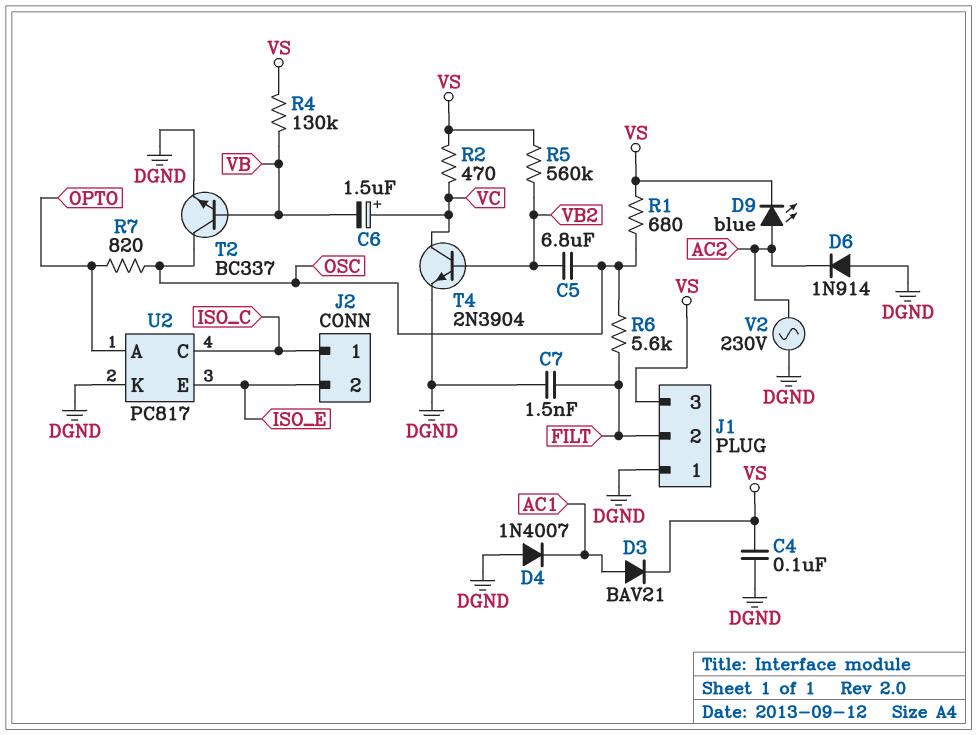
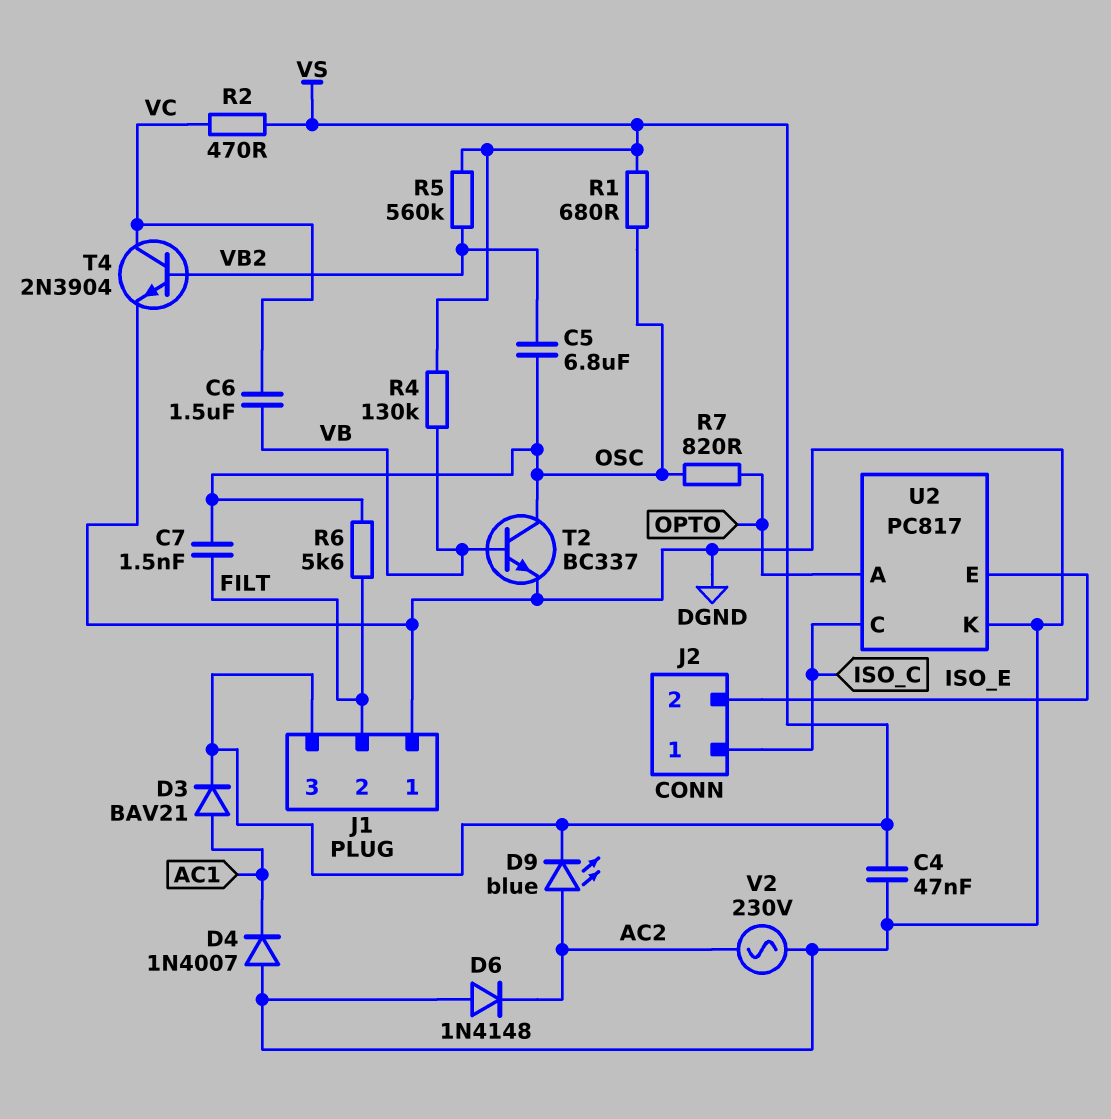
C4: 100nF (DGND, VS) -> 47nF (DGND, VS)
C6: 1.5uF (plus VC, minus VB) -> 1.5uF (VB, VC)
C7: 1.5nF (DGND, FILT) -> 1.5nF (FILT, OSC)
D6: diode 1N914 (A DGND, K AC2) -> diode 1N4148 (A DGND, K AC2)

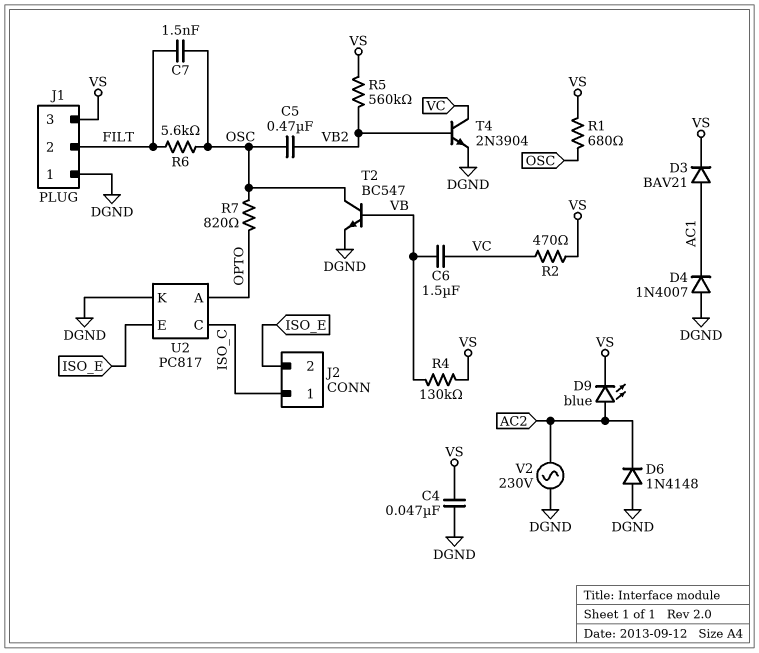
C5: 6.8uF (OSC, VB2) -> 470nF (OSC, VB2)
T2: NPN BC337 (B VB, C OSC, E DGND) -> NPN BC547 (B VB, C OSC, E DGND)

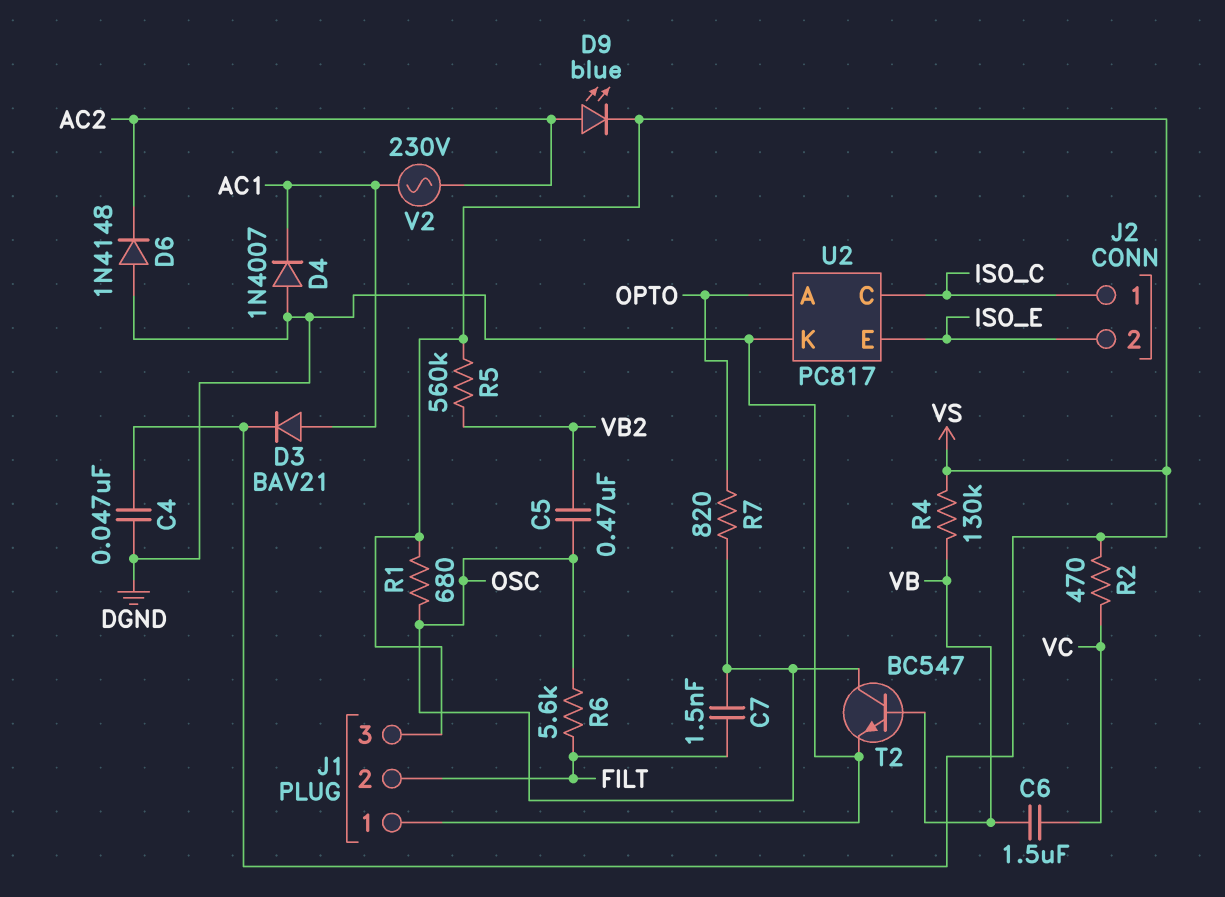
T4: NPN 2N3904 (B VB2, C VC, E DGND) -> none
V2: AC 230V (AC2, DGND) -> AC 230V (AC1, AC2)

